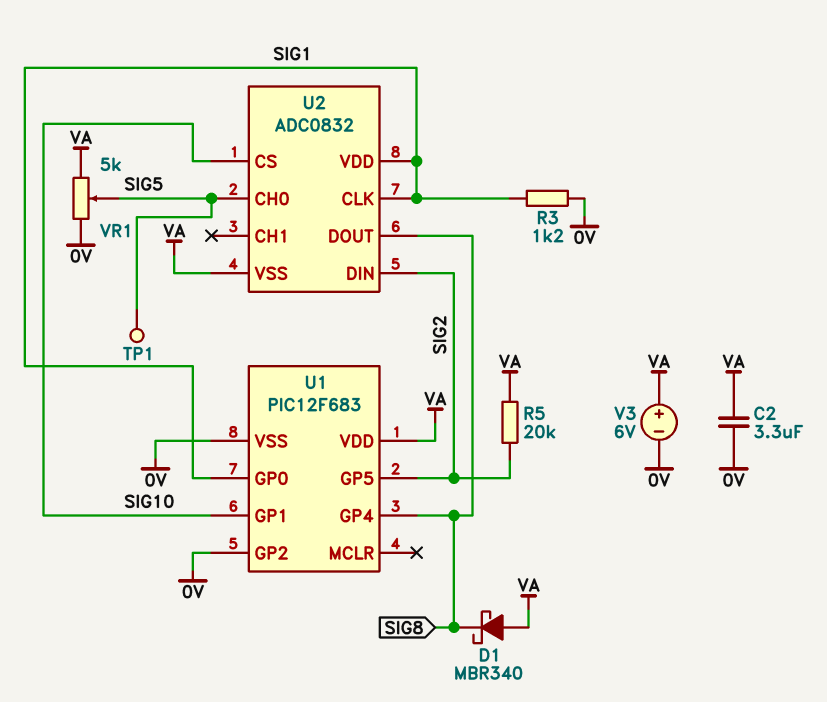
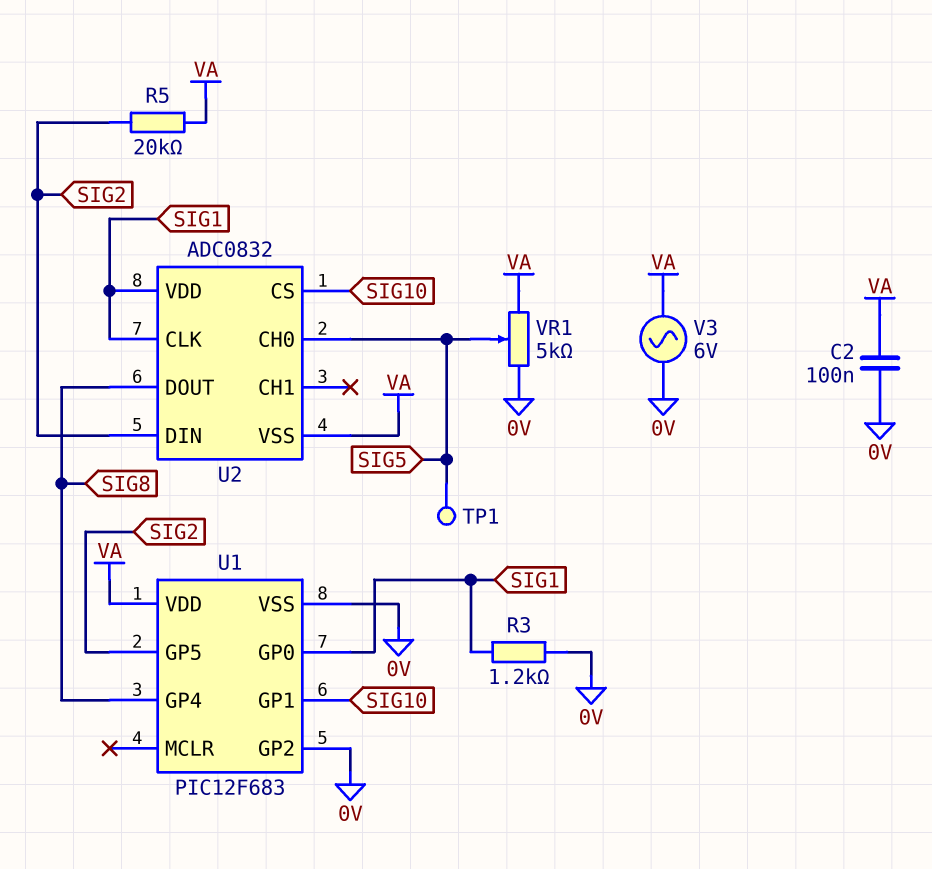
C2: 3.3uF (0V, VA) -> 100nF (0V, VA)
D1: schottky MBR340 (A VA, K SIG8) -> none
V3: 6V (plus VA, minus 0V) -> AC 6V (0V, VA)

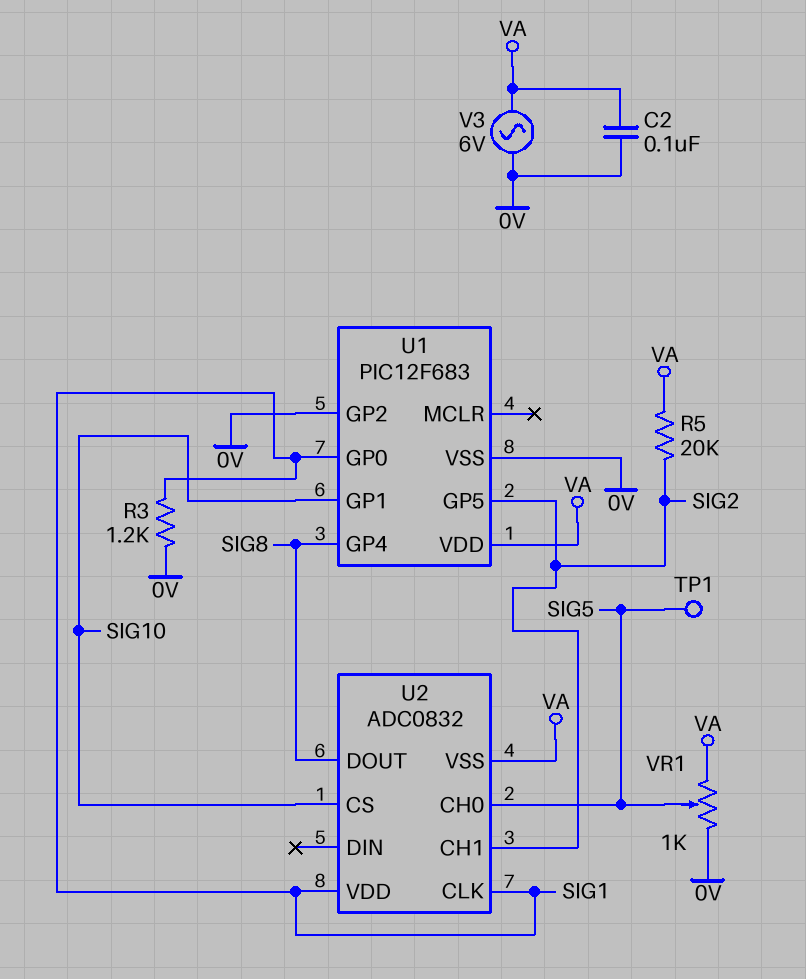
U2 pin CH1: none -> SIG2
U2 pin DIN: SIG2 -> none
VR1: 5k (0V, VA, wiper SIG5) -> 1k (0V, VA, wiper SIG5)

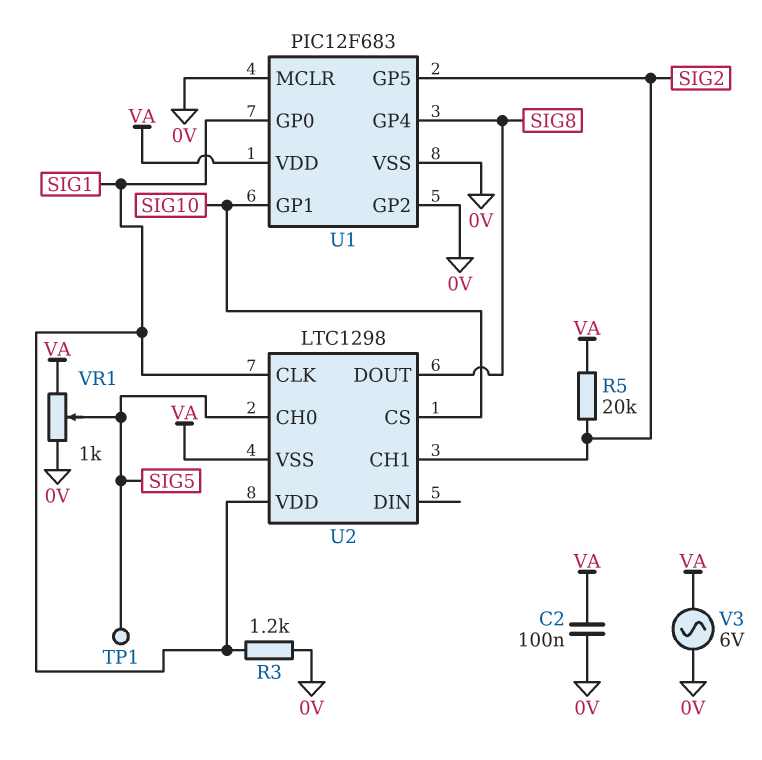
U1 pin MCLR: none -> 0V
U2: ADC0832 -> LTC1298

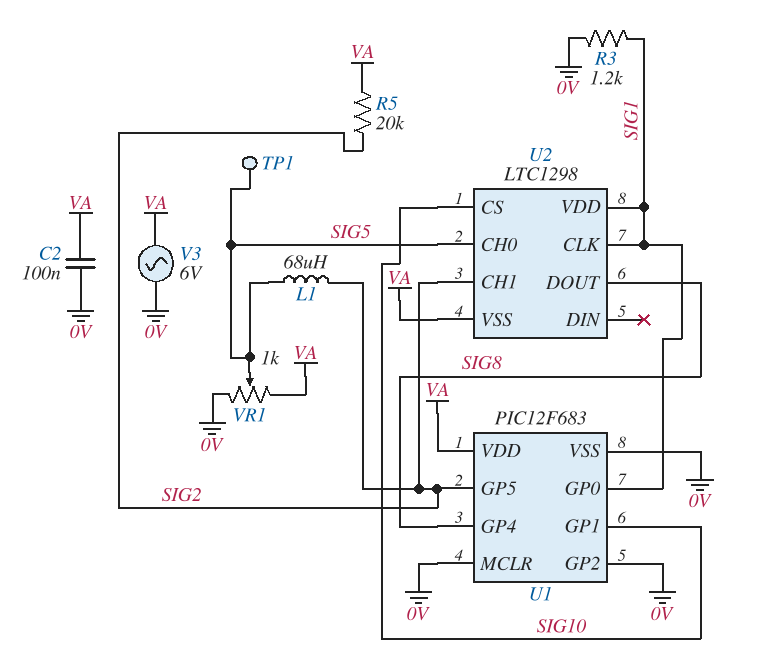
L1: none -> 68uH (SIG2, SIG5)

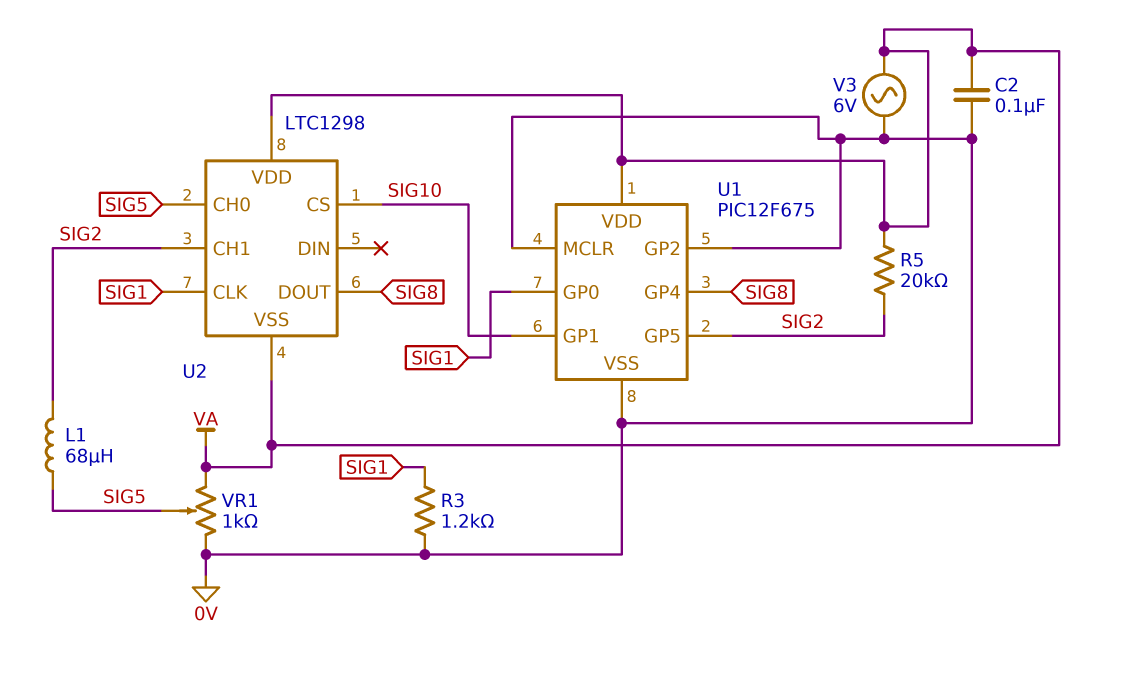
TP1: test point (SIG5) -> none
U1: PIC12F683 -> PIC12F675
U2 pin VDD: SIG1 -> VA

